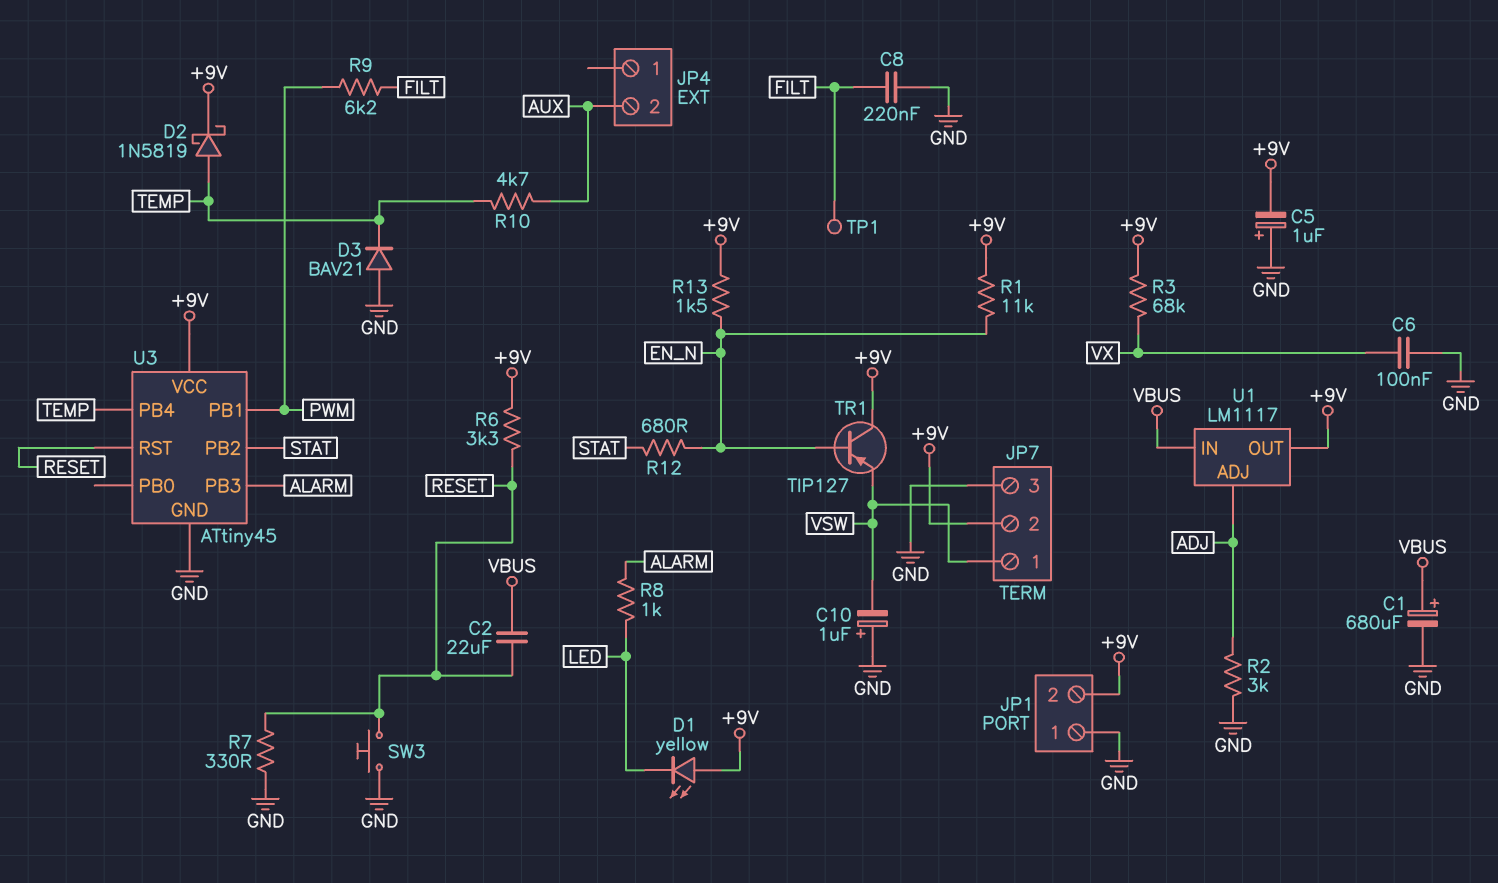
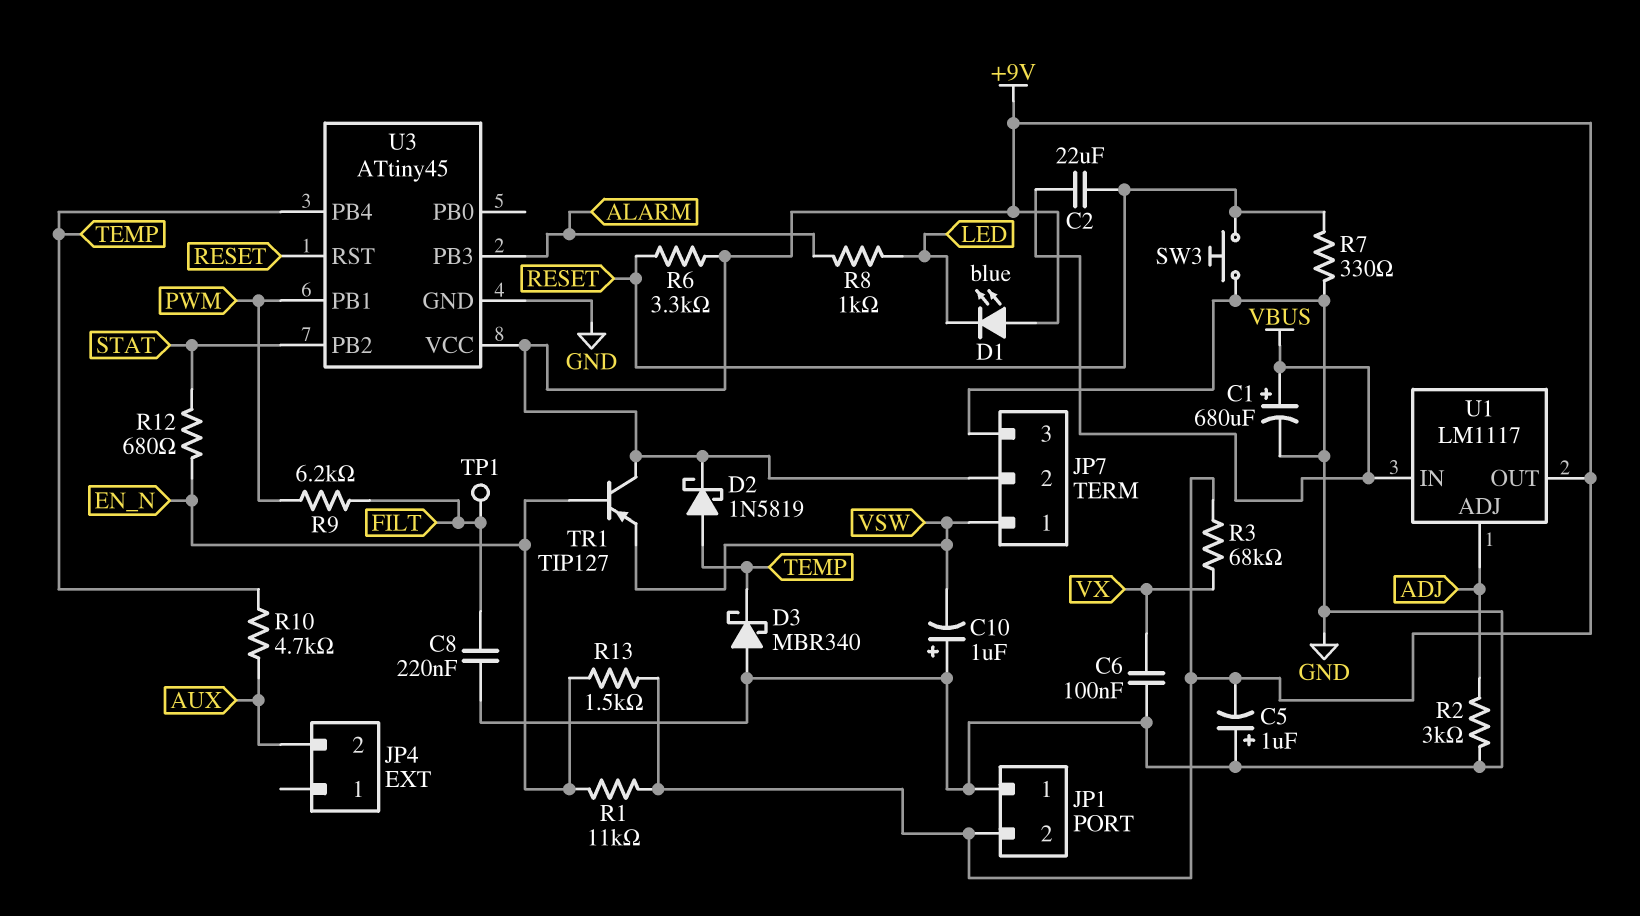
D1: LED yellow (A +9V, K LED) -> LED blue (A +9V, K LED)
D3: diode BAV21 (A GND, K TEMP) -> schottky MBR340 (A GND, K TEMP)

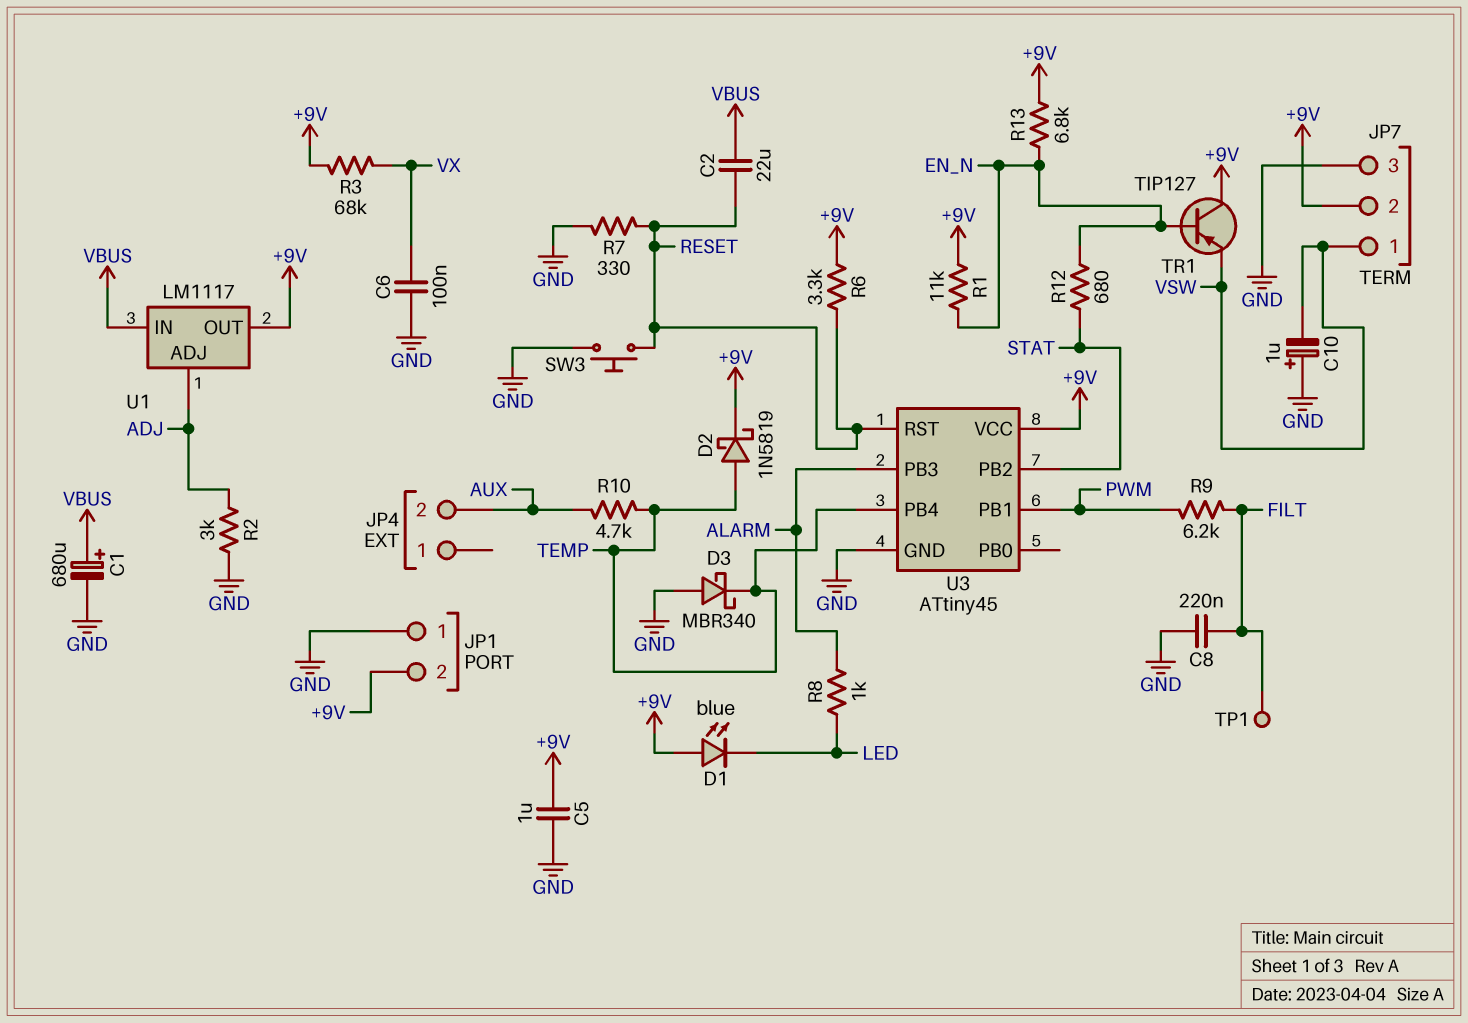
C5: 1uF (plus GND, minus +9V) -> 1uF (+9V, GND)
R13: 1.5k (+9V, EN_N) -> 6.8k (+9V, EN_N)

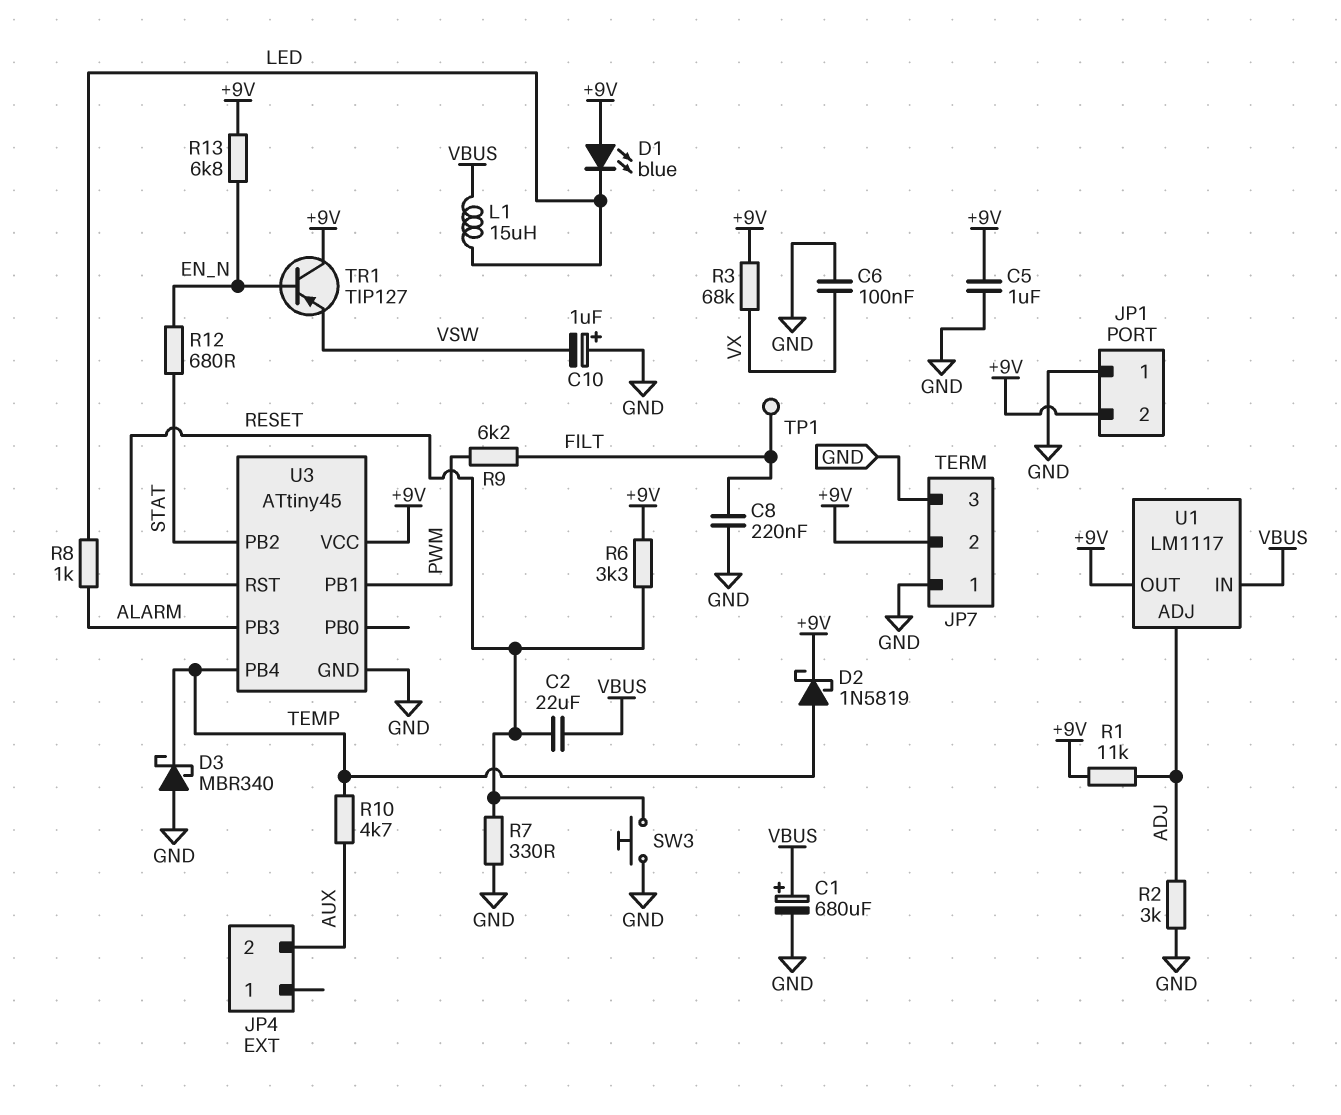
JP7 pin 1: VSW -> GND
L1: none -> 15uH (LED, VBUS)
R1: 11k (+9V, EN_N) -> 11k (+9V, ADJ)

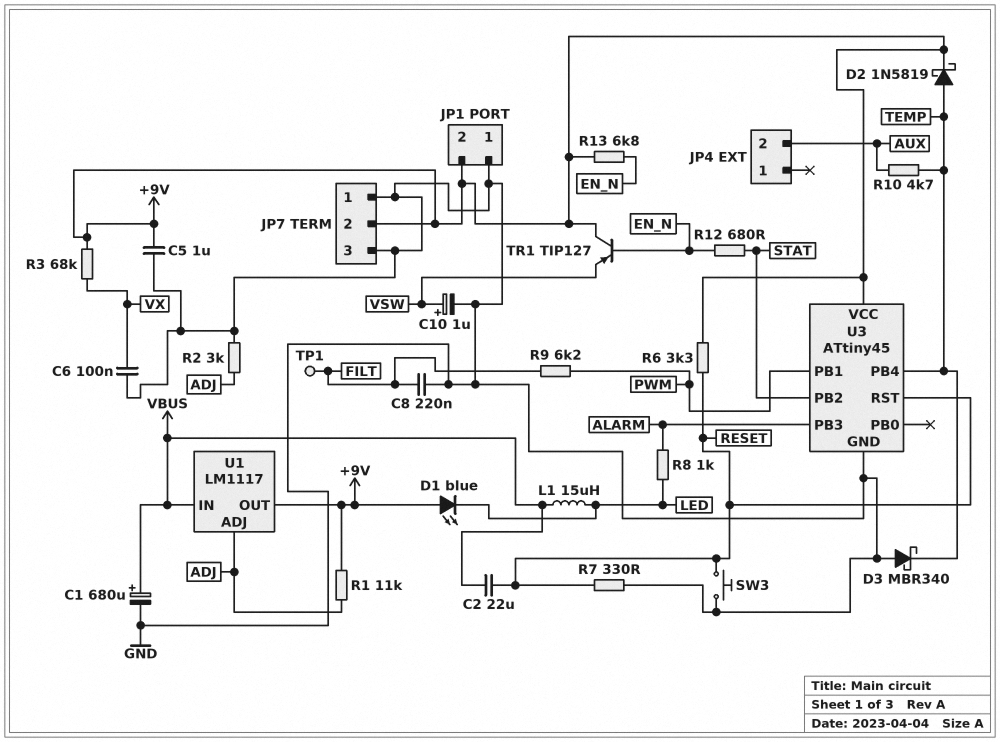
C10: 1uF (plus GND, minus VSW) -> 1uF (plus VSW, minus GND)

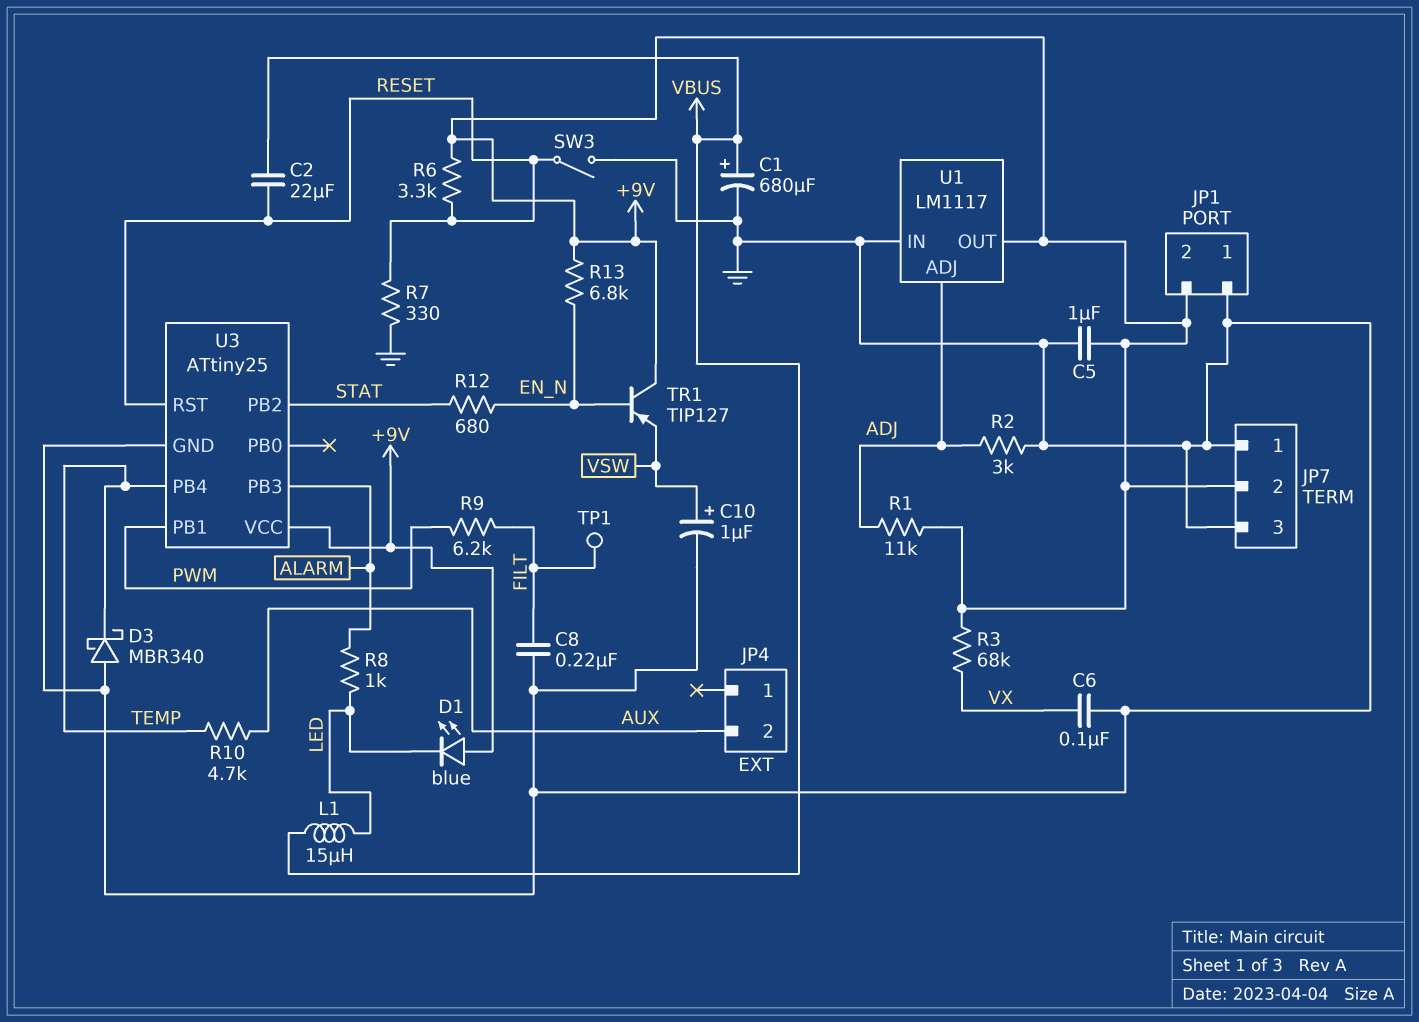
D2: schottky 1N5819 (A TEMP, K +9V) -> none
SW3: button (GND, RESET) -> switch (GND, RESET)
U1 pin IN: VBUS -> GND
U3: ATtiny45 -> ATtiny25

